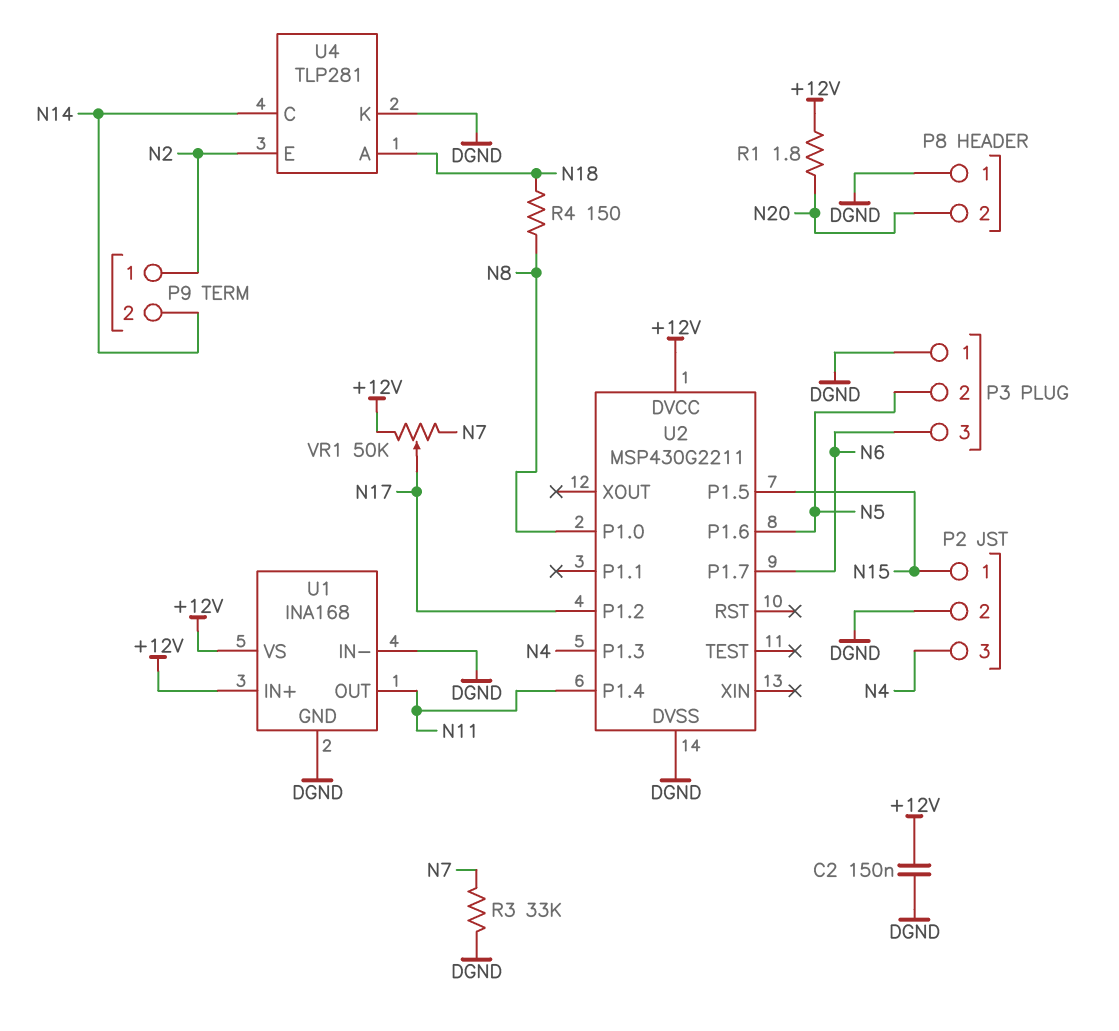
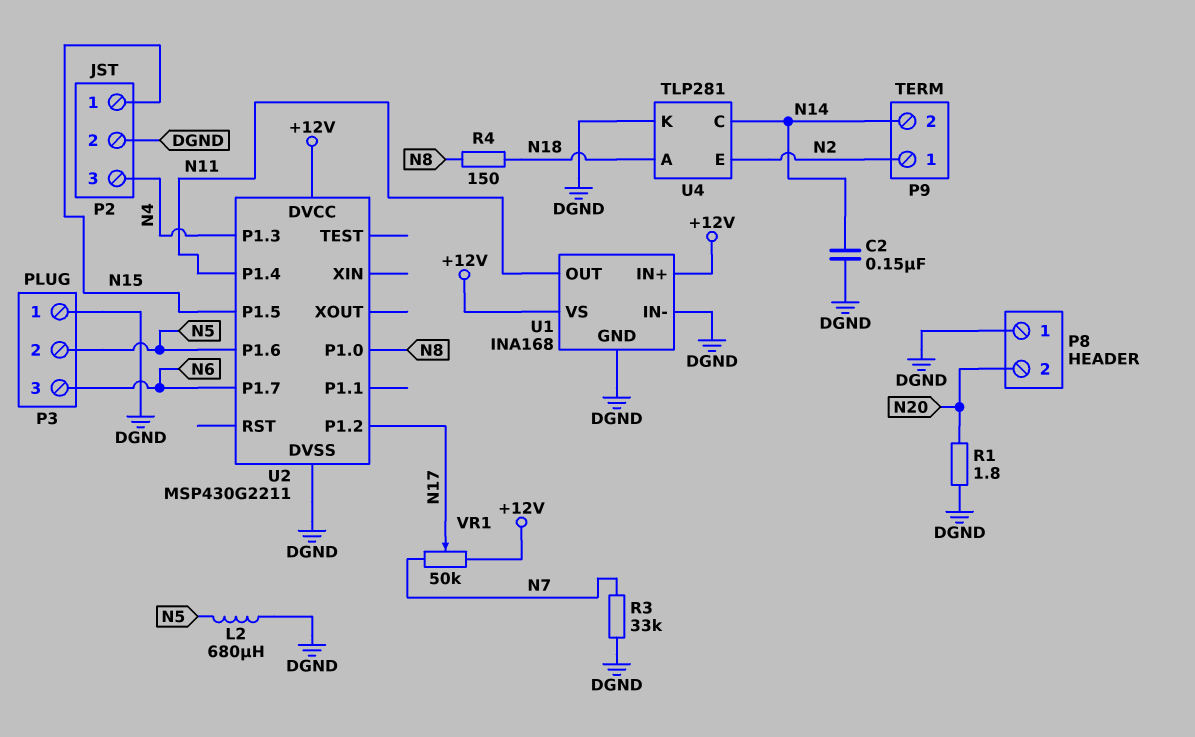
C2: 150nF (+12V, DGND) -> 150nF (DGND, N14)
L2: none -> 680uH (DGND, N5)
R1: 1.8 (+12V, N20) -> 1.8 (DGND, N20)

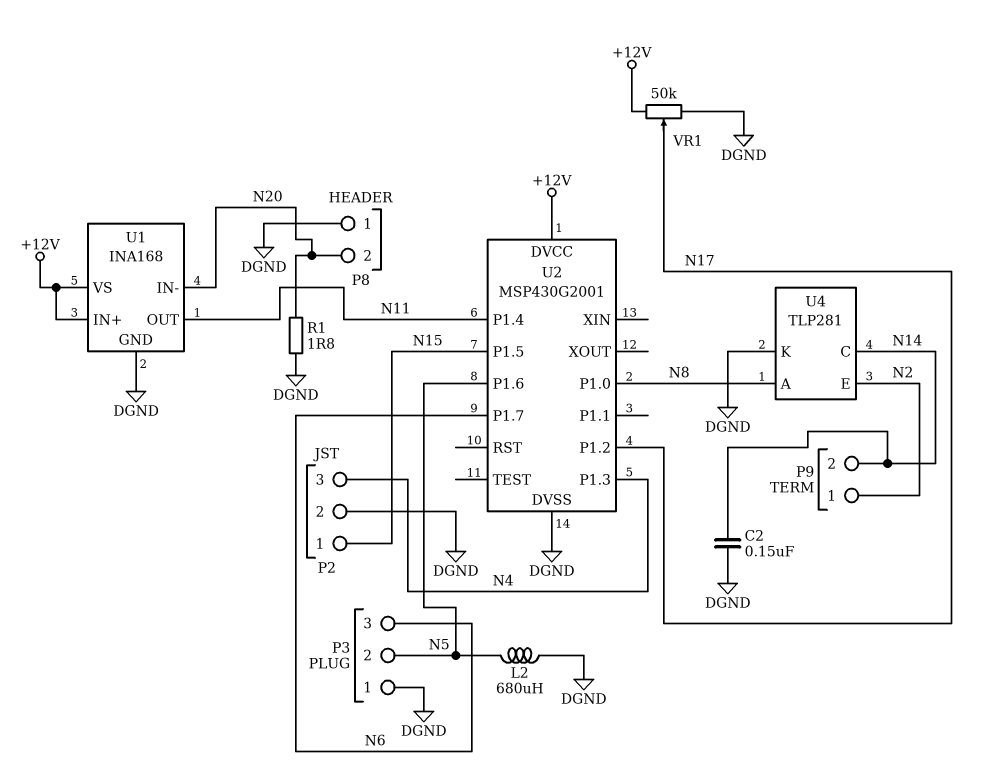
R3: 33k (DGND, N7) -> none
R4: 150 (N8, N18) -> none
U1 pin IN-: DGND -> N20
U2: MSP430G2211 -> MSP430G2001
U4 pin A: N18 -> N8
VR1: 50k (+12V, N7, wiper N17) -> 50k (+12V, DGND, wiper N17)

